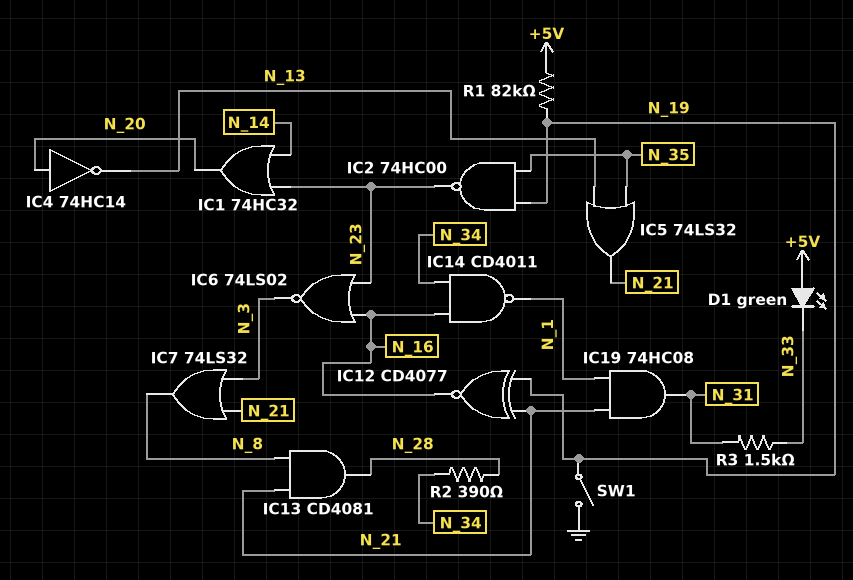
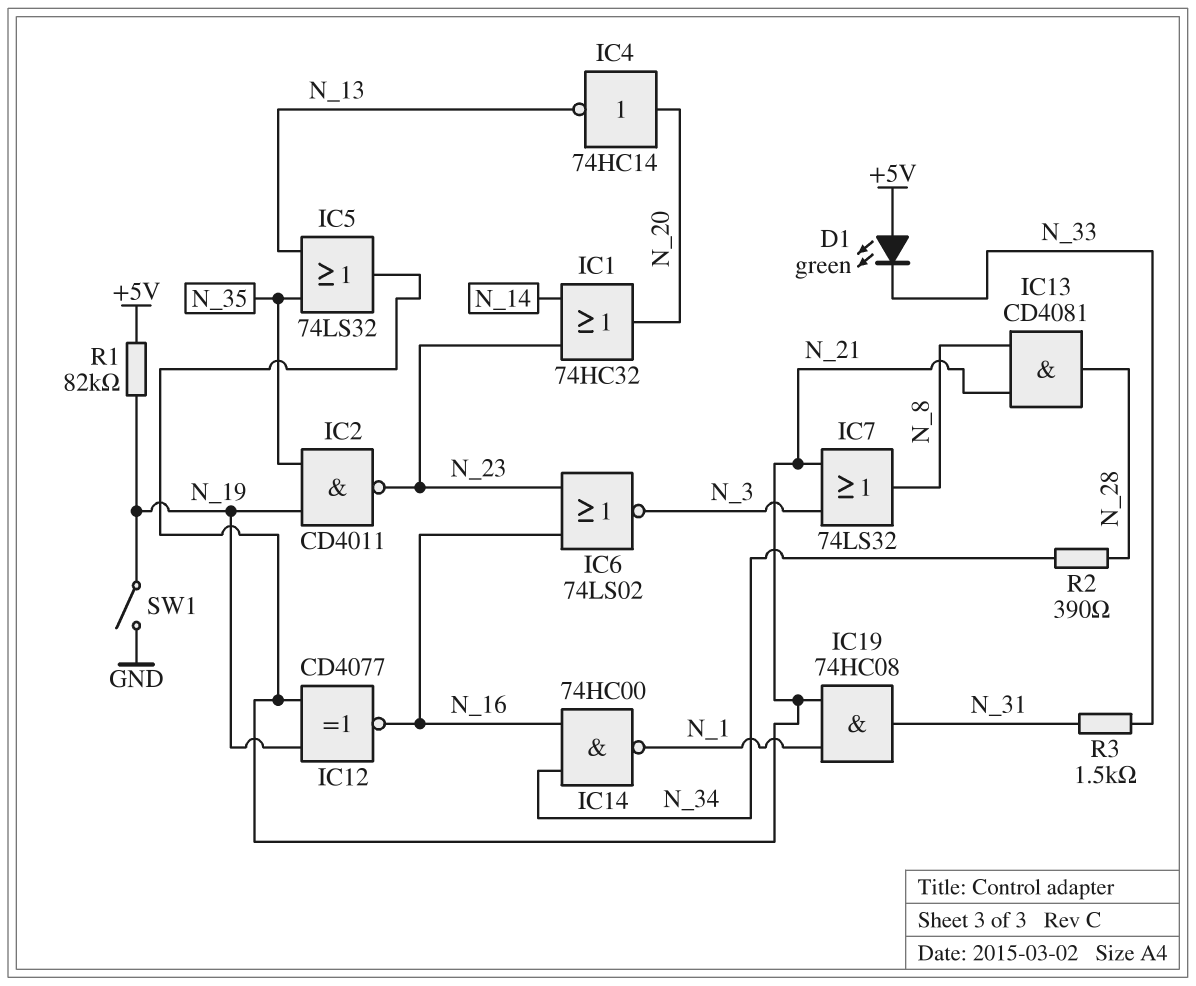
IC2: NAND 74HC00 (in N_19, in N_35, out N_23) -> NAND CD4011 (in N_19, in N_35, out N_23)
IC14: NAND CD4011 (in N_16, in N_34, out N_1) -> NAND 74HC00 (in N_16, in N_34, out N_1)

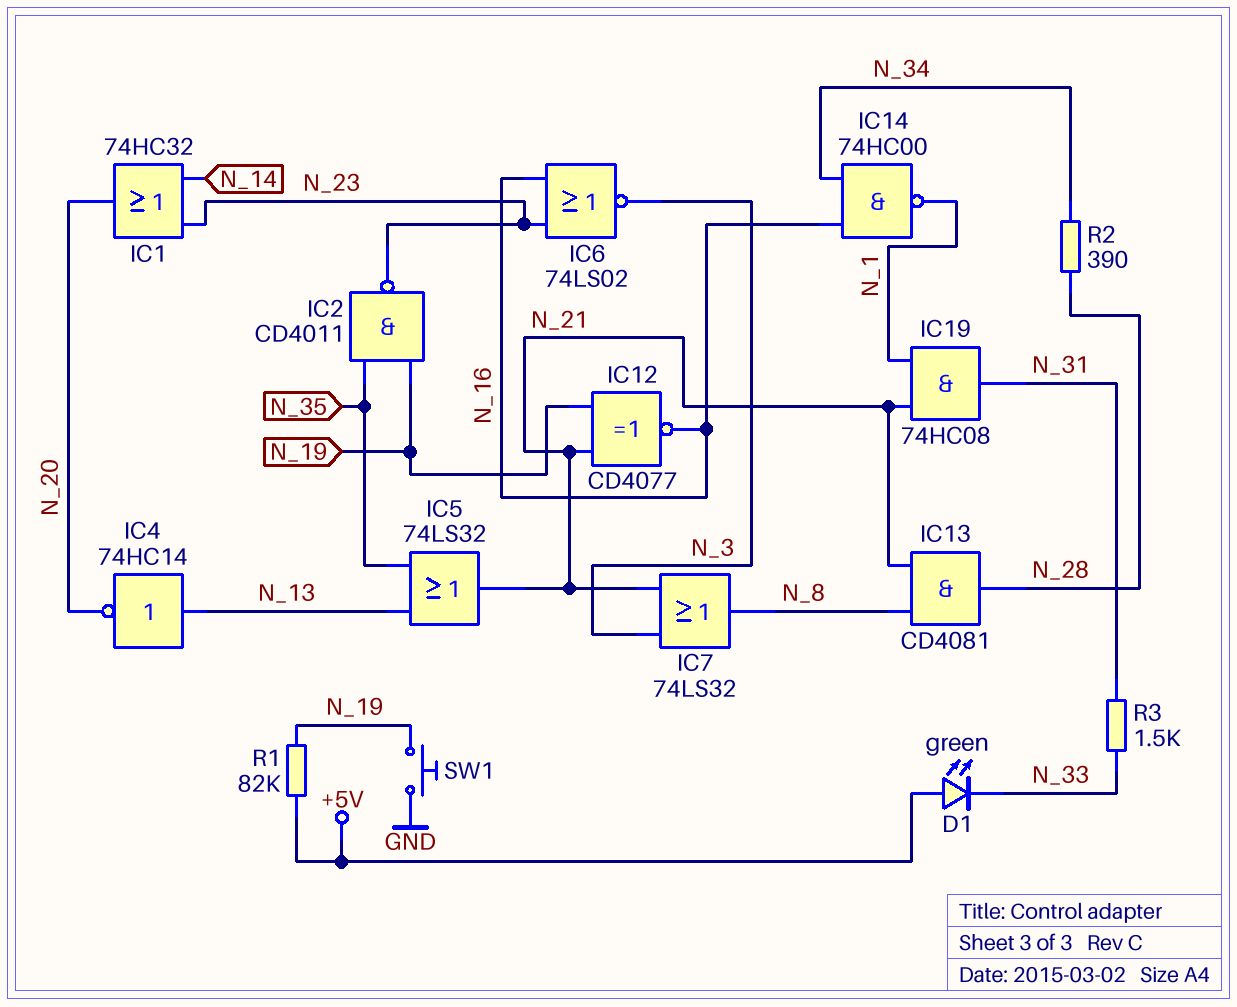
IC4: NOT 74HC14 (in N_20, out N_13) -> NOT 74HC14 (in N_13, out N_20)
SW1: switch (GND, N_19) -> button (GND, N_19)

